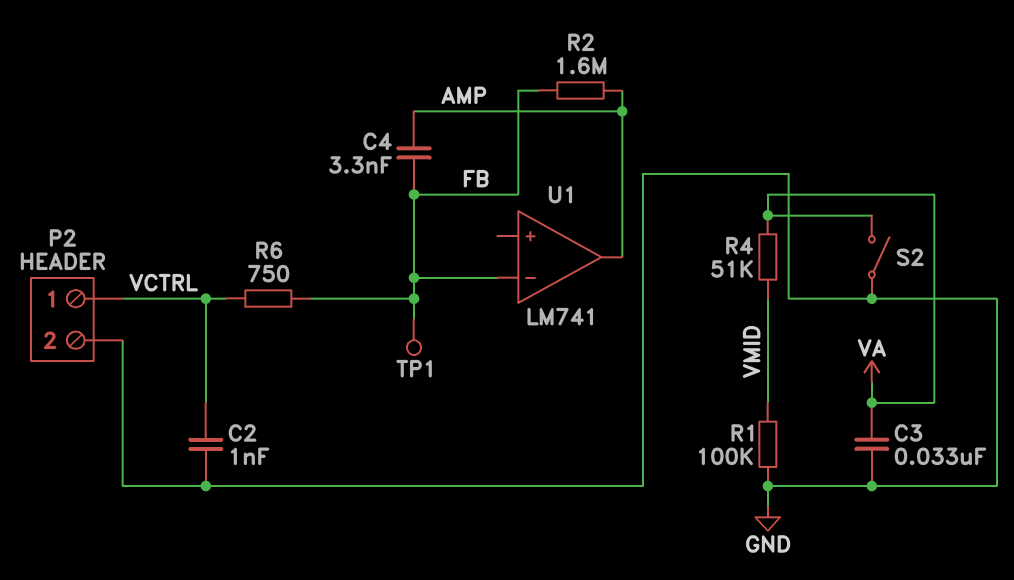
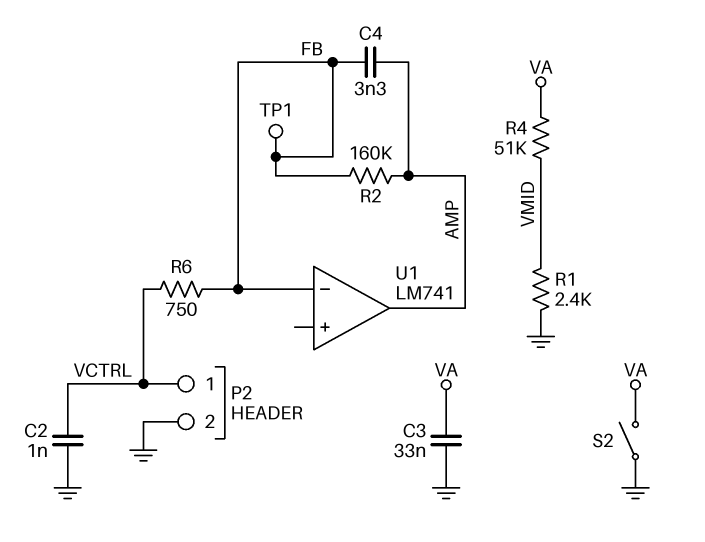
R1: 100k (GND, VMID) -> 2.4k (GND, VMID)
R2: 1.6M (AMP, FB) -> 160k (AMP, FB)

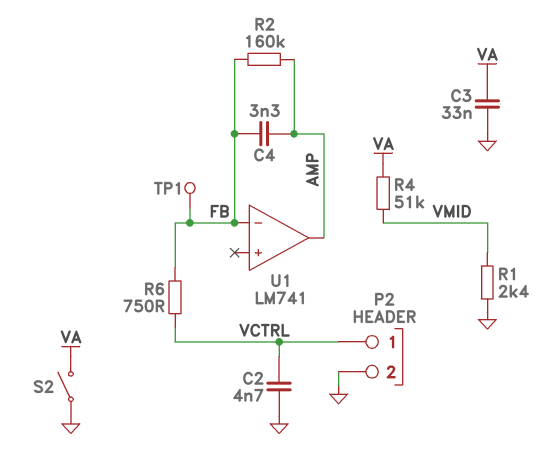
C2: 1nF (GND, VCTRL) -> 4.7nF (GND, VCTRL)

